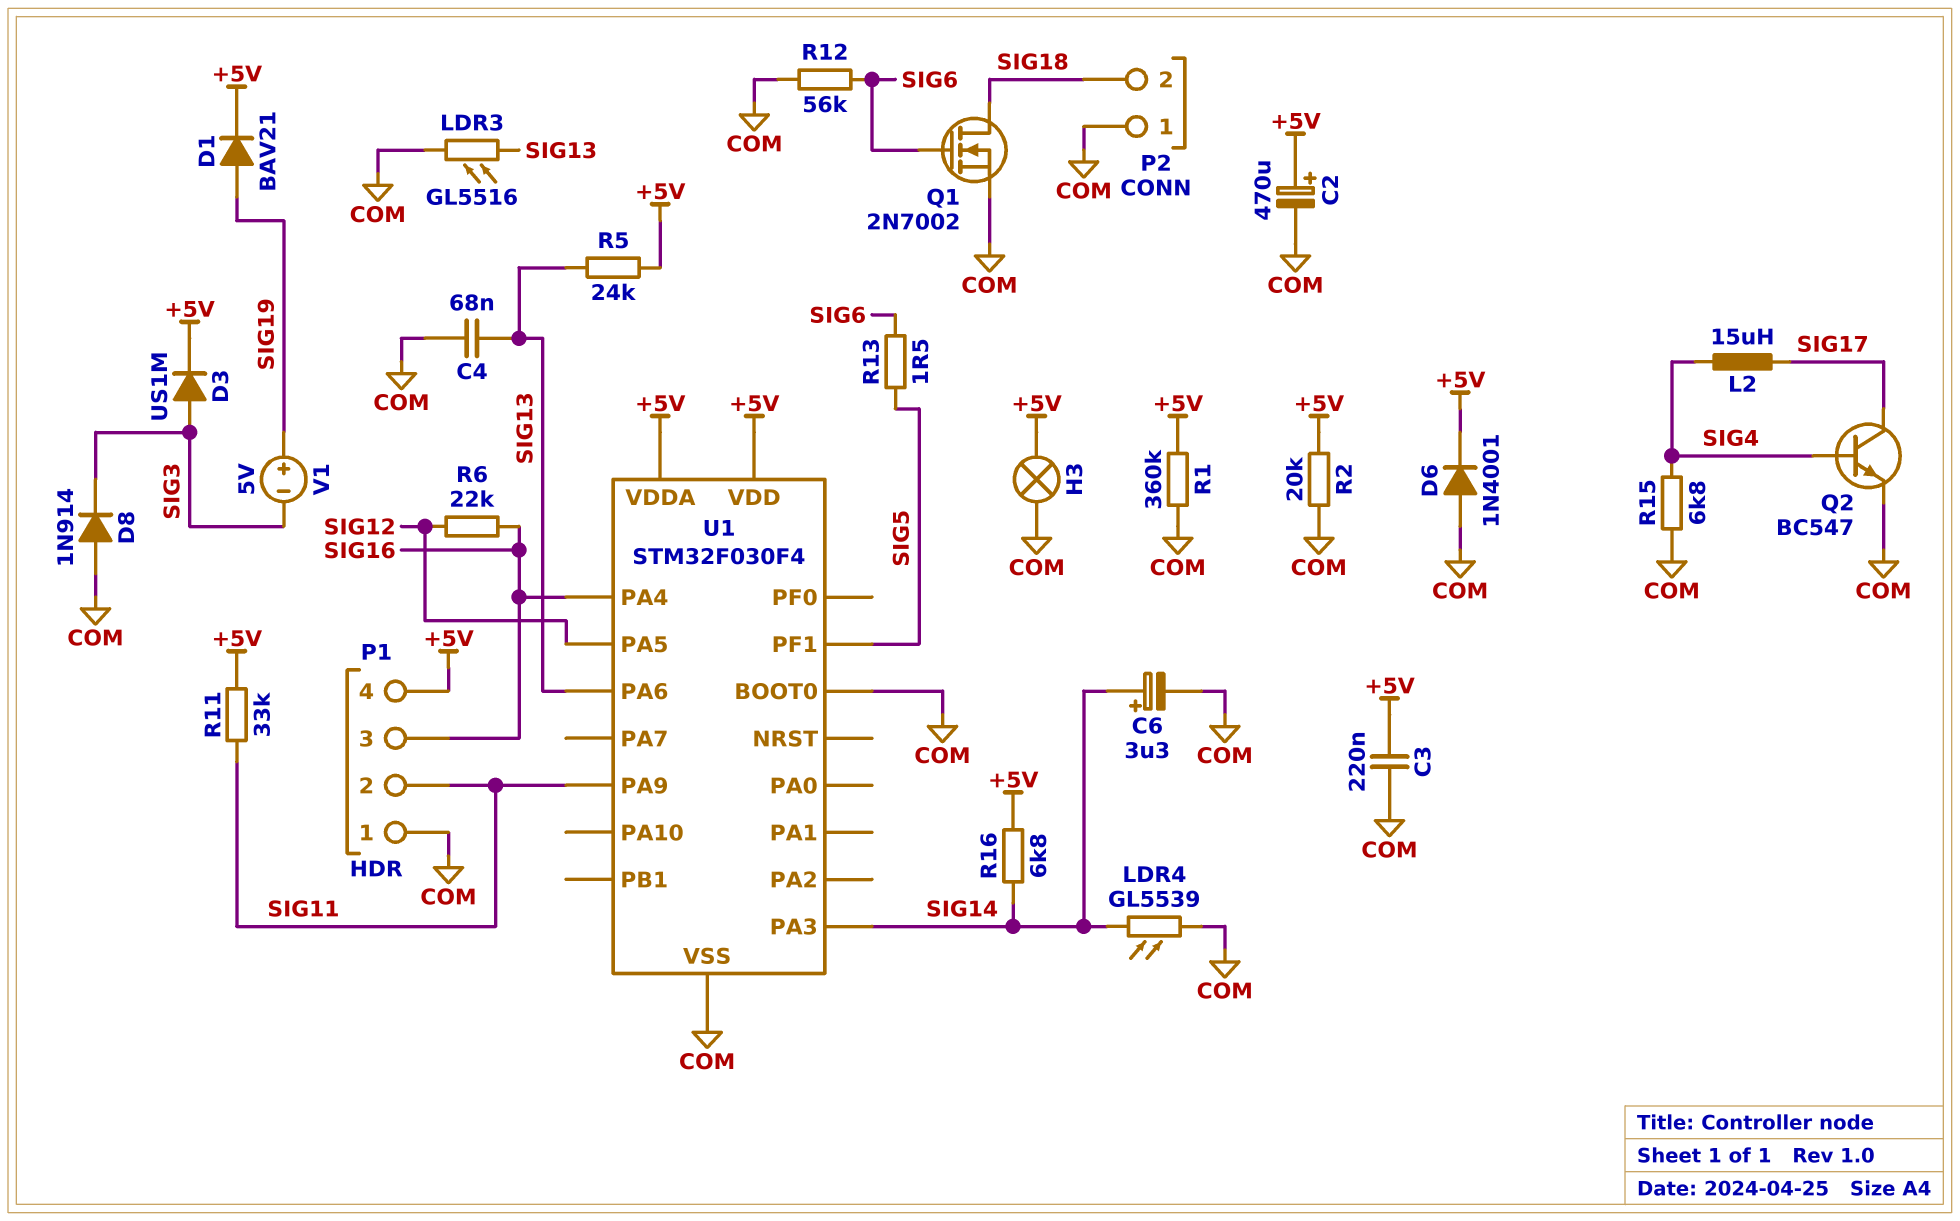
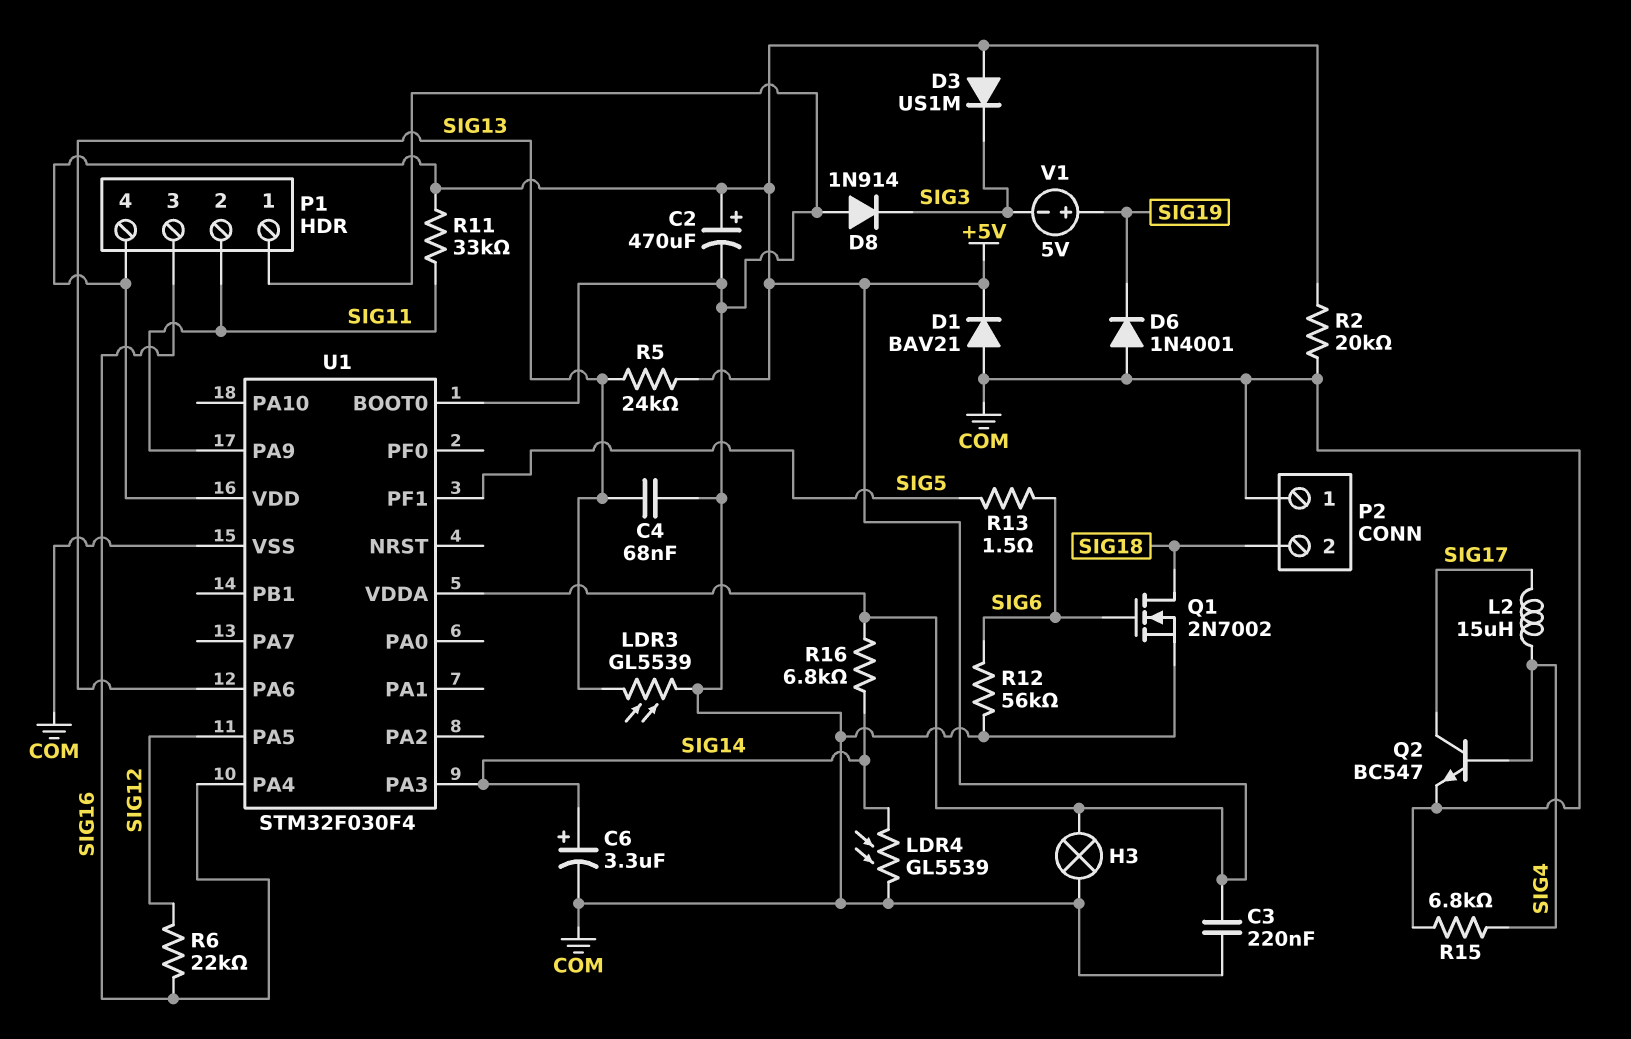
D1: diode BAV21 (A SIG19, K +5V) -> diode BAV21 (A COM, K +5V)
D3: diode US1M (A SIG3, K +5V) -> diode US1M (A +5V, K SIG3)
D6: diode 1N4001 (A COM, K +5V) -> diode 1N4001 (A COM, K SIG19)
LDR3: GL5516 (COM, SIG13) -> GL5539 (COM, SIG13)
R1: 360k (+5V, COM) -> none

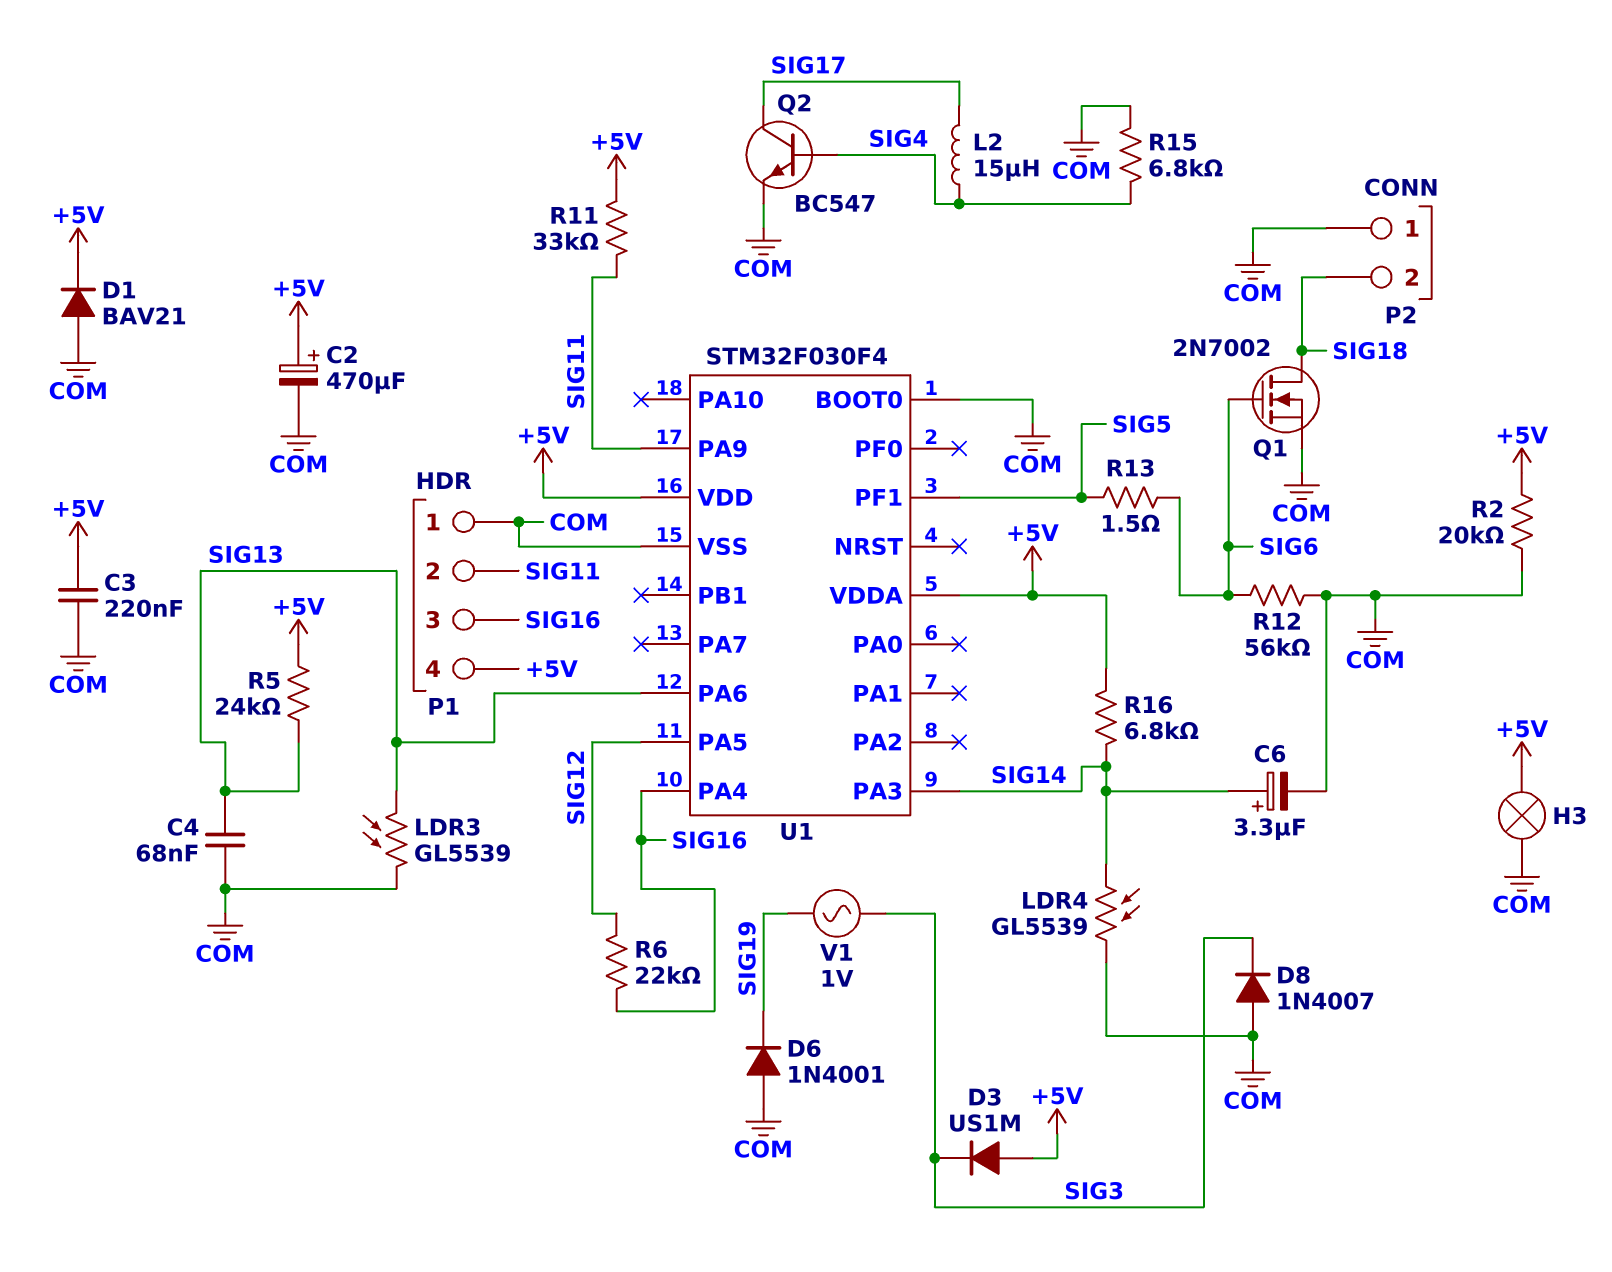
D8: diode 1N914 (A COM, K SIG3) -> diode 1N4007 (A COM, K SIG3)
V1: 5V (plus SIG19, minus SIG3) -> AC 1V (SIG3, SIG19)

